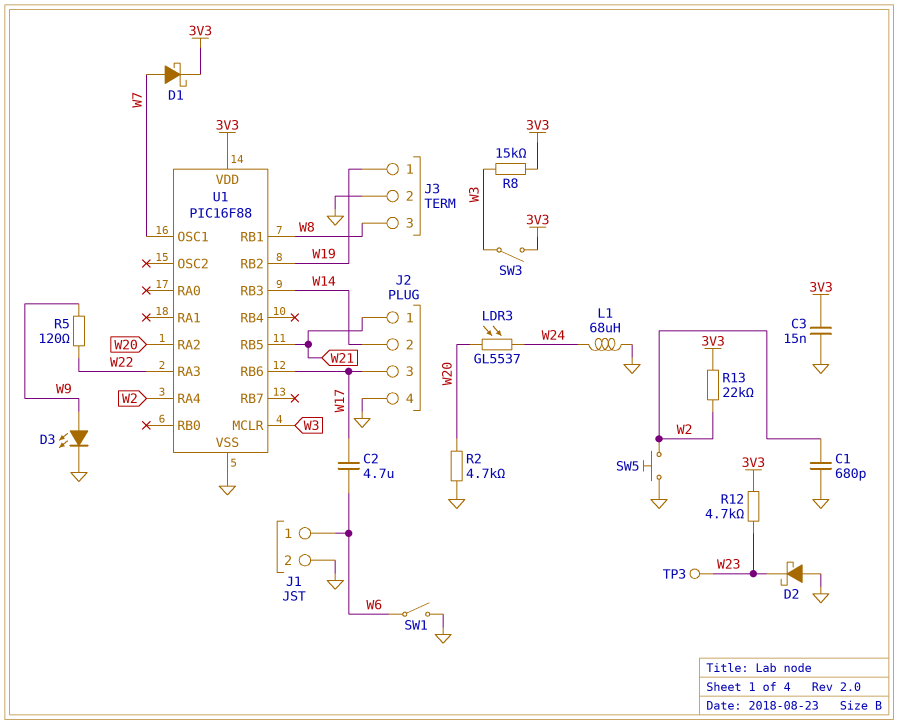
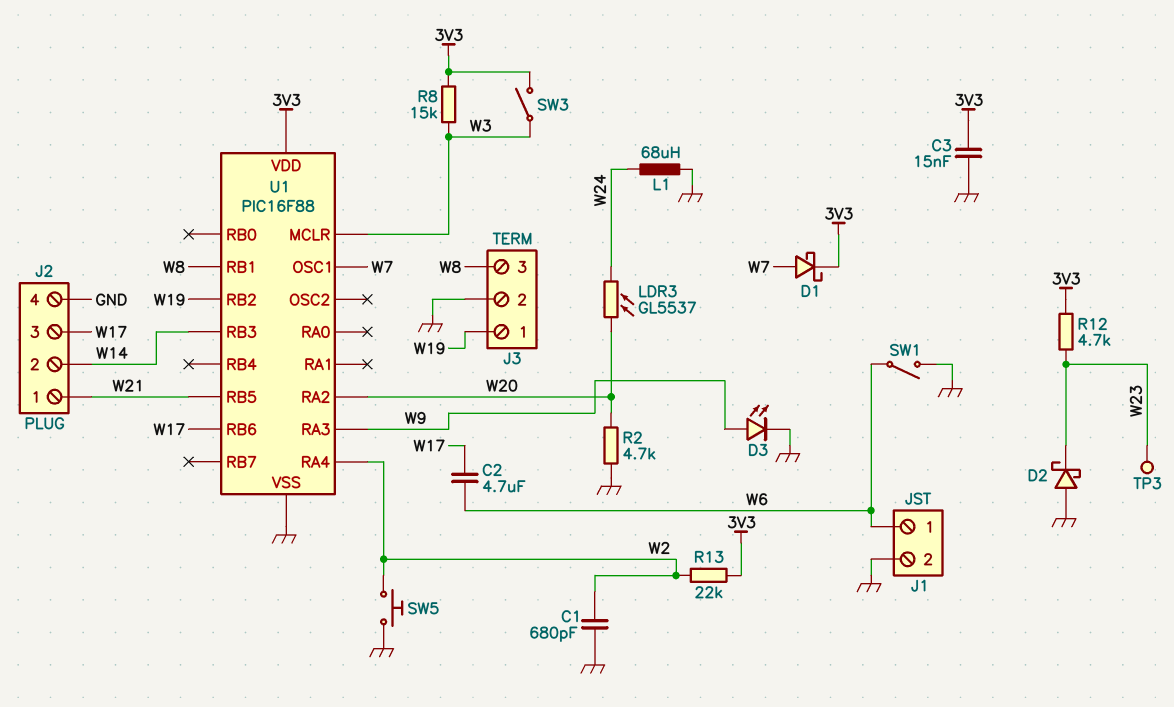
R5: 120 (W9, W22) -> none
U1 pin RA3: W22 -> W9

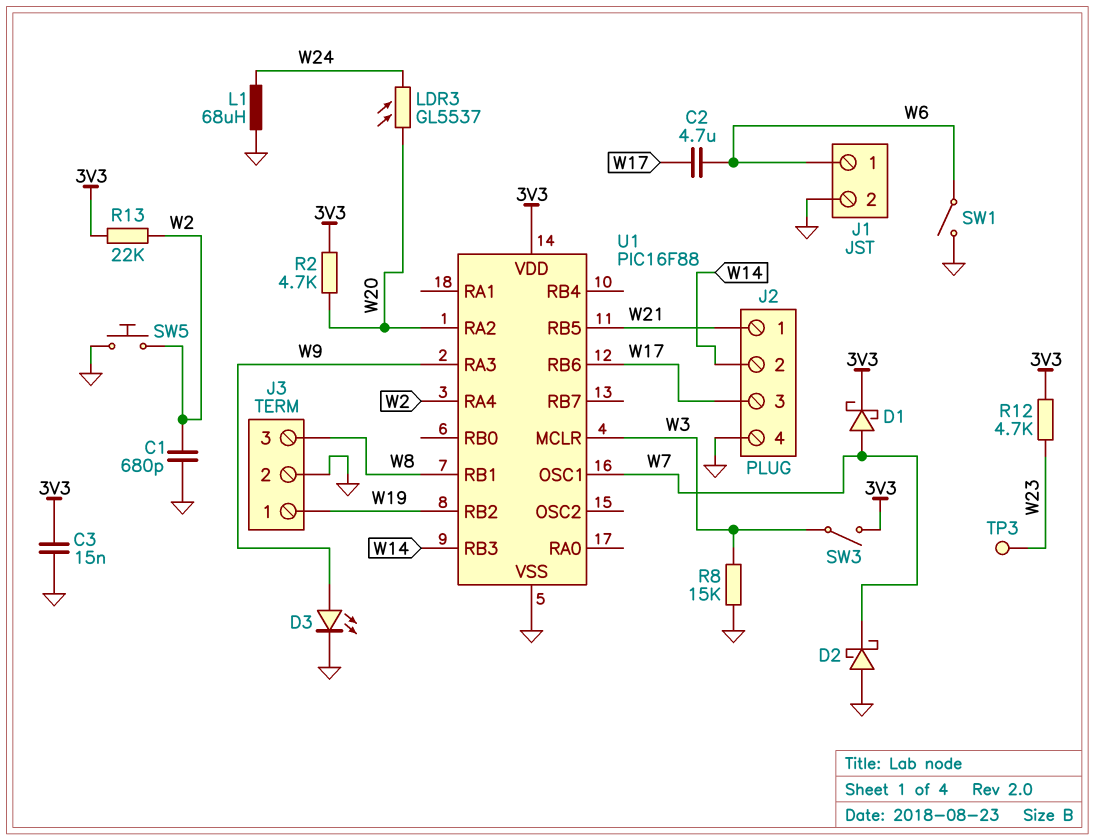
D2: schottky (A GND, K W23) -> schottky (A GND, K W7)
R2: 4.7k (GND, W20) -> 4.7k (3V3, W20)
R8: 15k (3V3, W3) -> 15k (GND, W3)

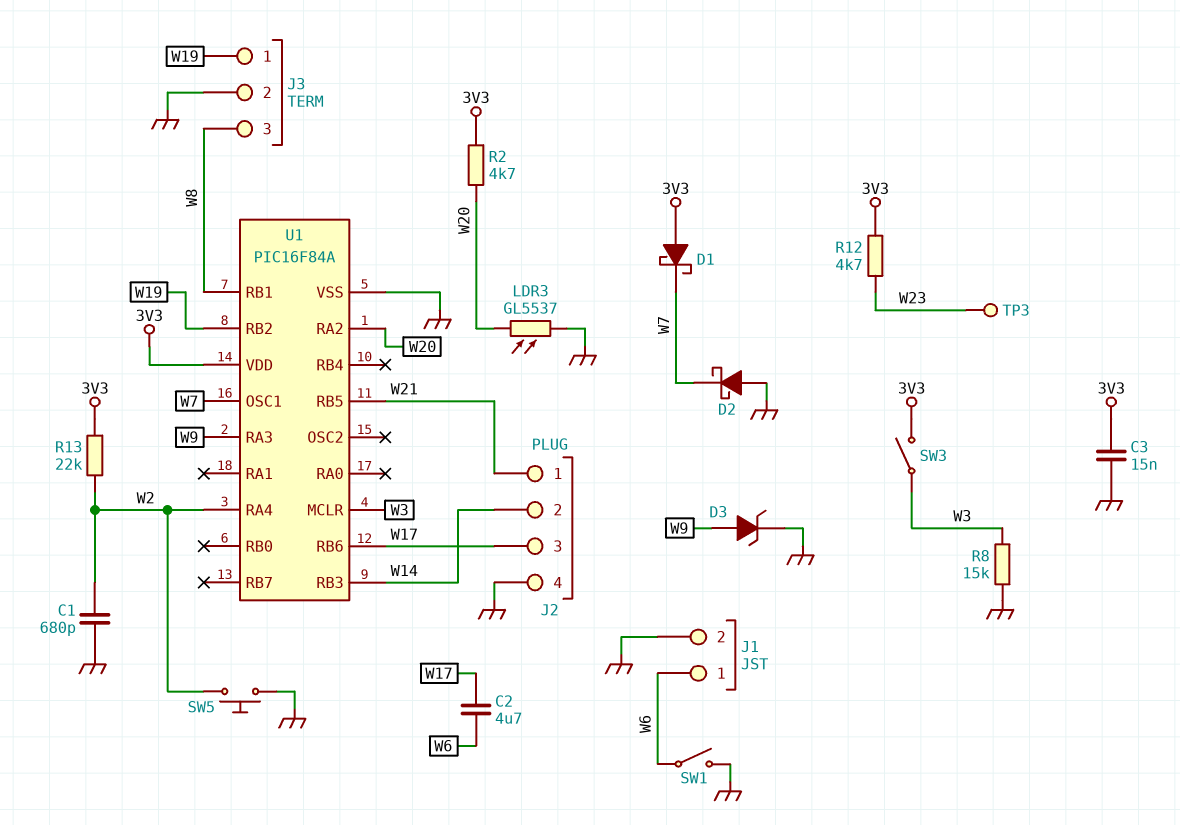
D1: schottky (A W7, K 3V3) -> schottky (A 3V3, K W7)
D3: LED (A W9, K GND) -> zener (A W9, K GND)
L1: 68uH (GND, W24) -> none
LDR3: GL5537 (W20, W24) -> GL5537 (GND, W20)
U1: PIC16F88 -> PIC16F84A

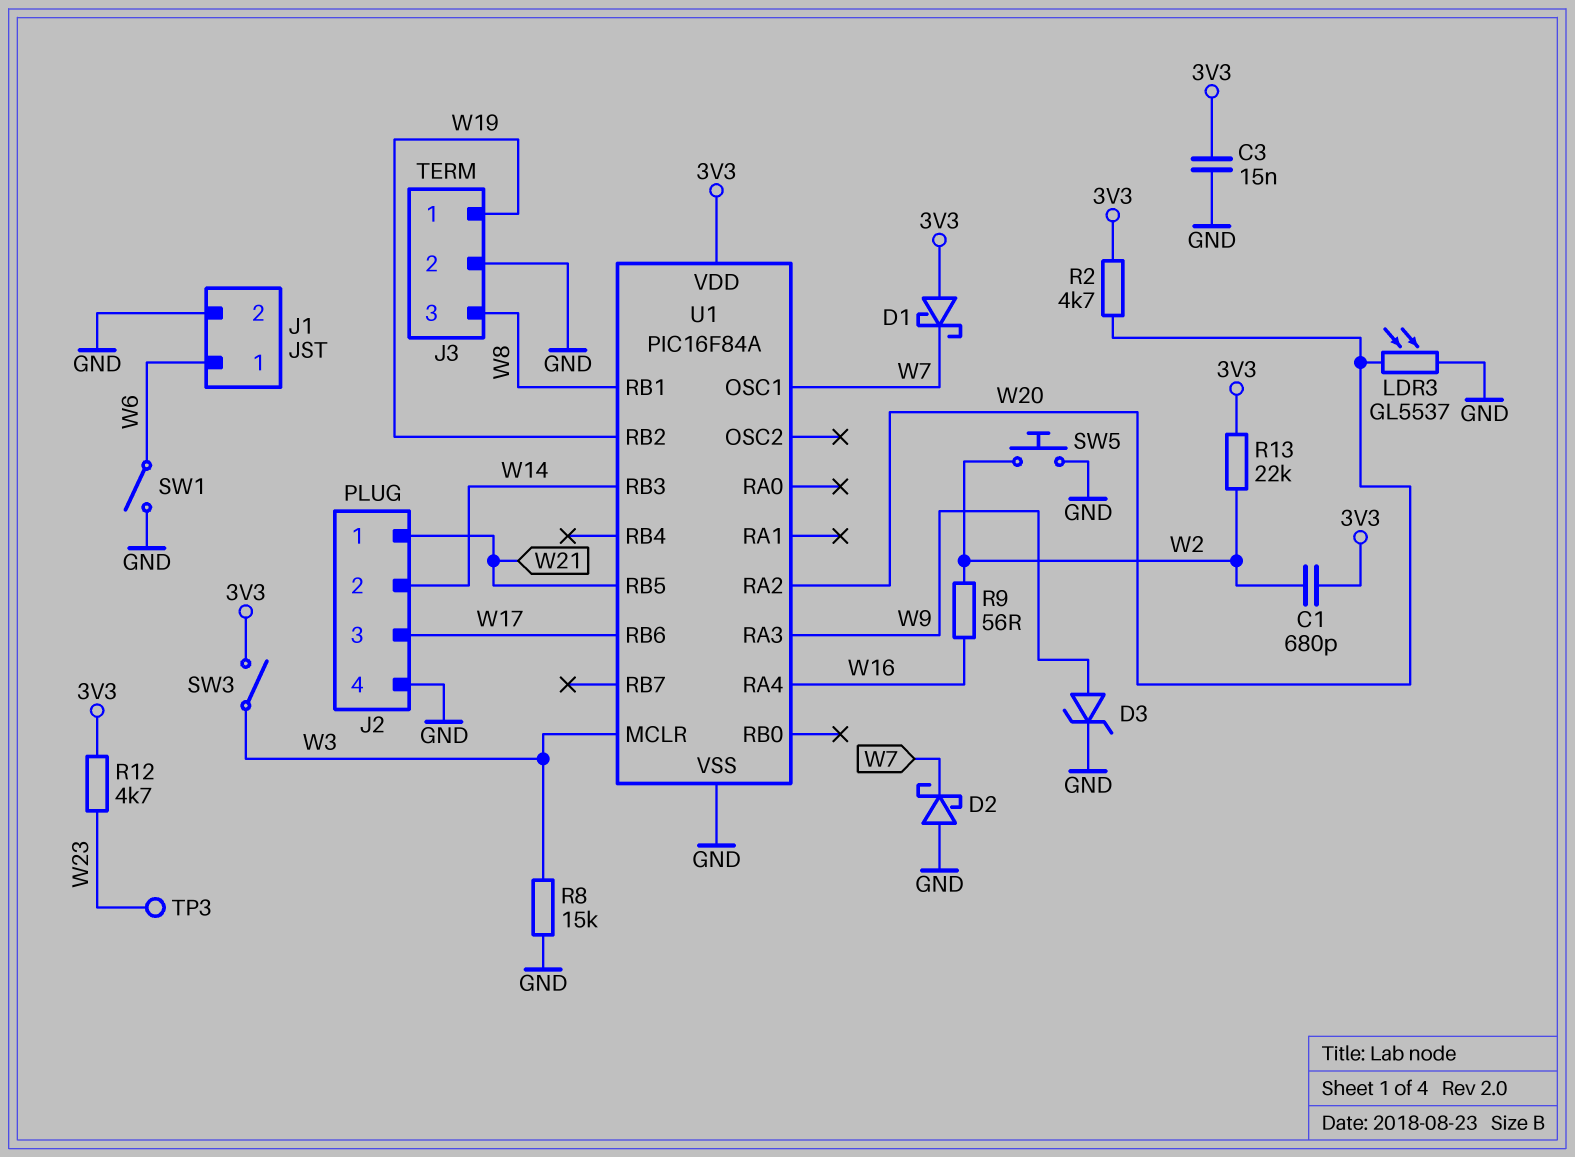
C1: 680pF (GND, W2) -> 680pF (3V3, W2)
C2: 4.7uF (W6, W17) -> none
R9: none -> 56 (W2, W16)
U1 pin RA4: W2 -> W16

